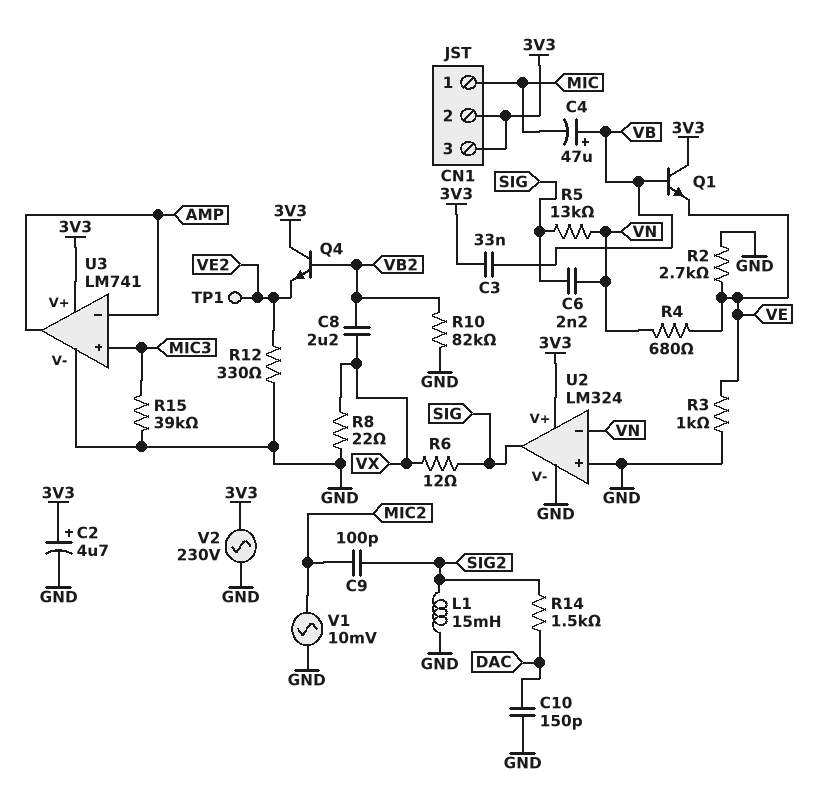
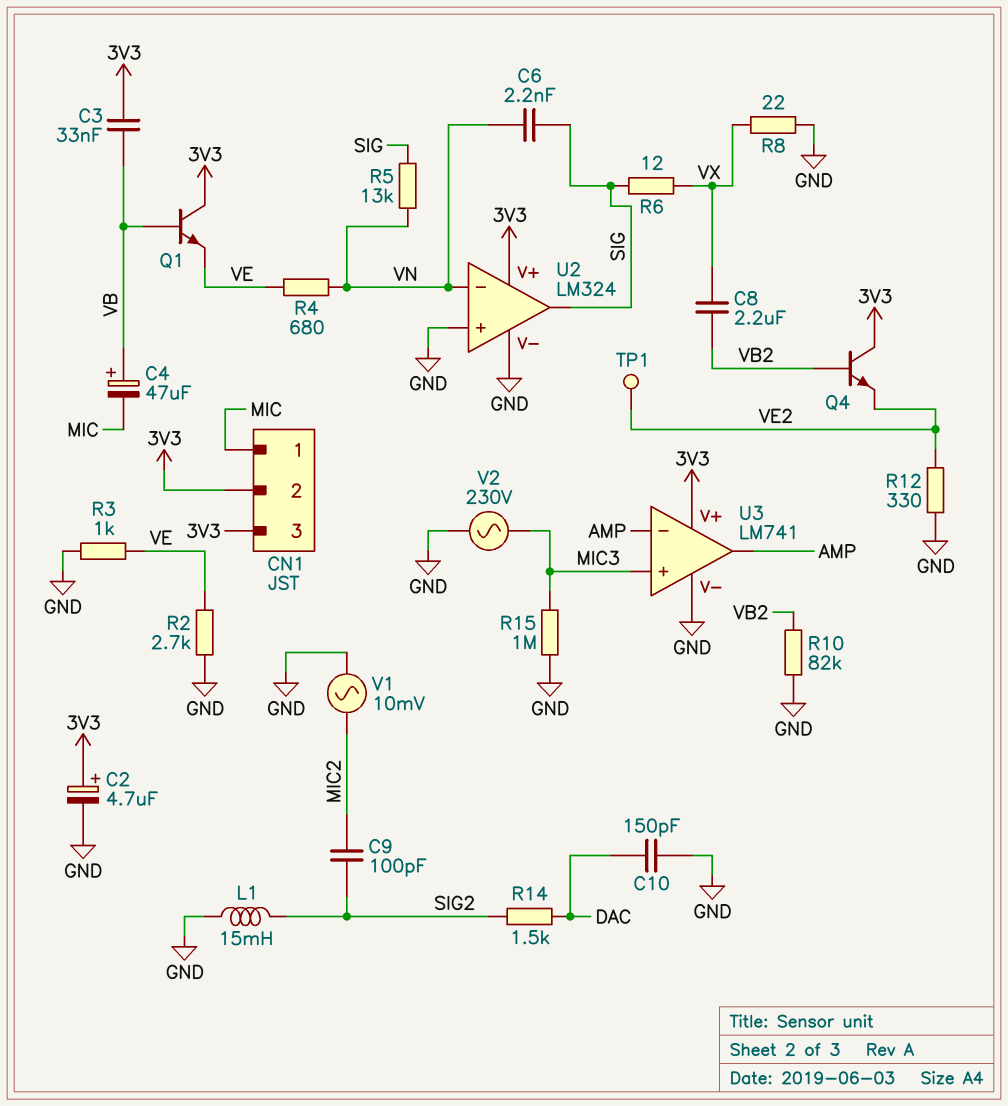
R15: 39k (GND, MIC3) -> 1M (GND, MIC3)
V2: AC 230V (3V3, GND) -> AC 230V (GND, MIC3)

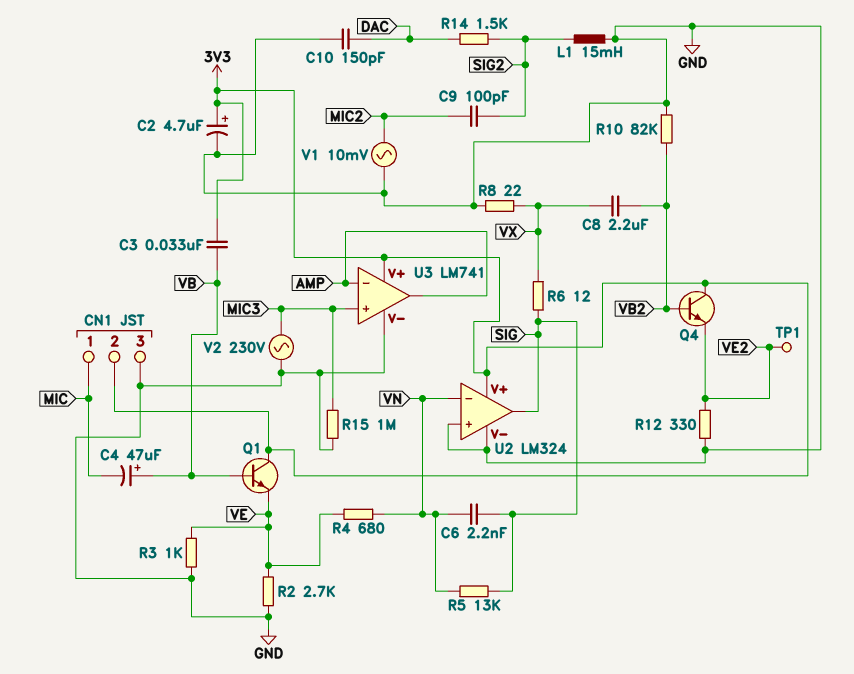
CN1 pin 3: 3V3 -> GND

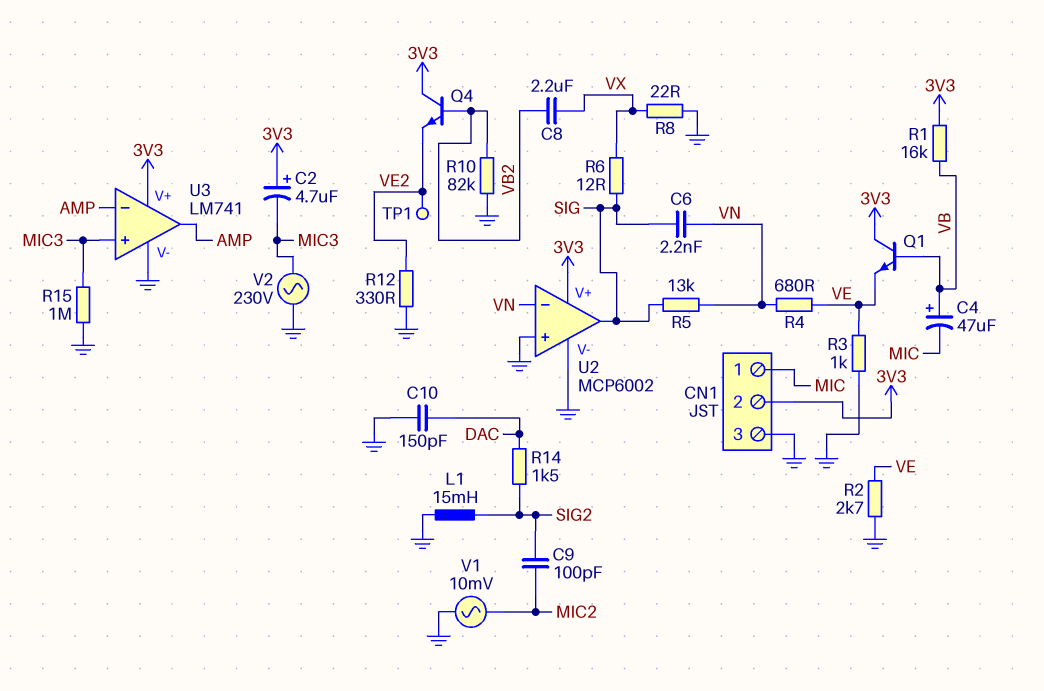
C2: 4.7uF (plus 3V3, minus GND) -> 4.7uF (plus 3V3, minus MIC3)
C3: 33nF (3V3, VB) -> none
R1: none -> 16k (3V3, VB)
U2: LM324 -> MCP6002

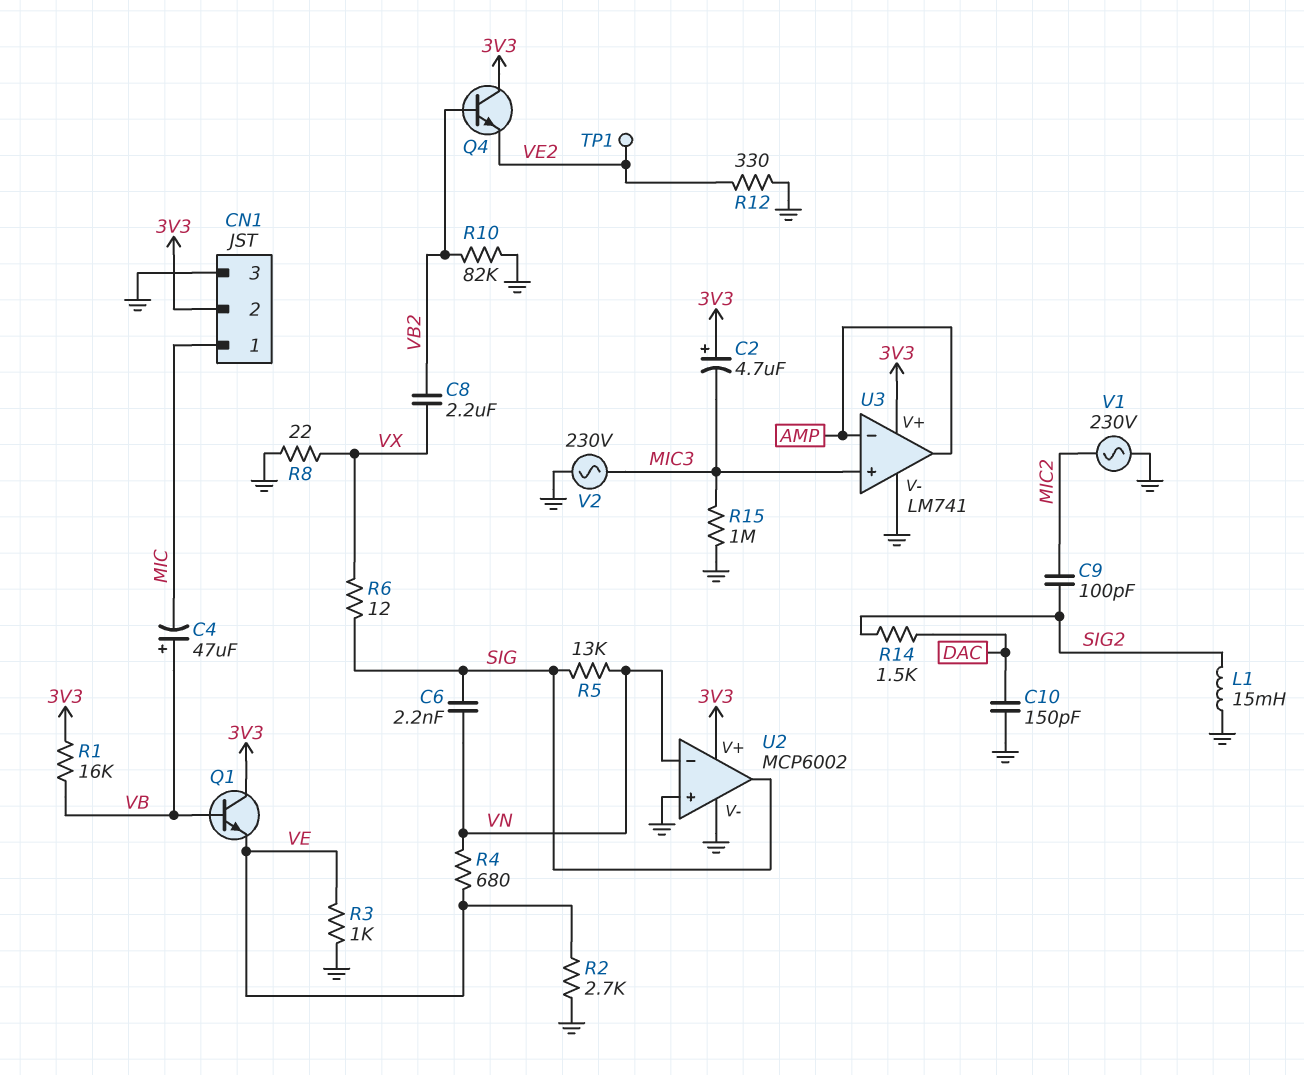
V1: AC 10mV (GND, MIC2) -> AC 230V (GND, MIC2)

